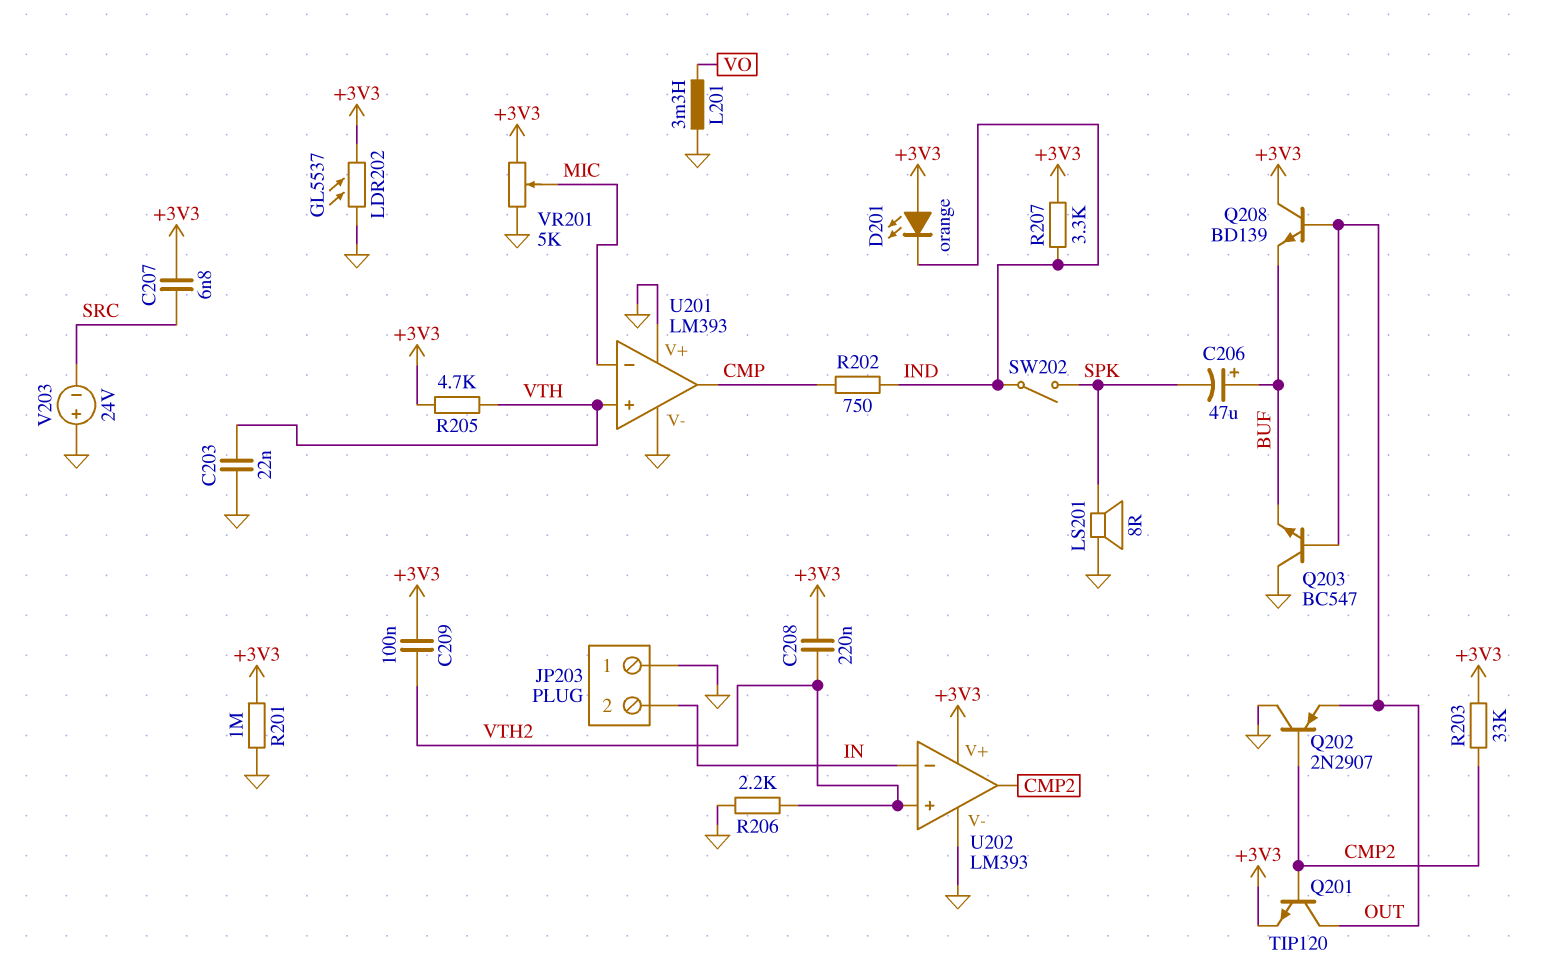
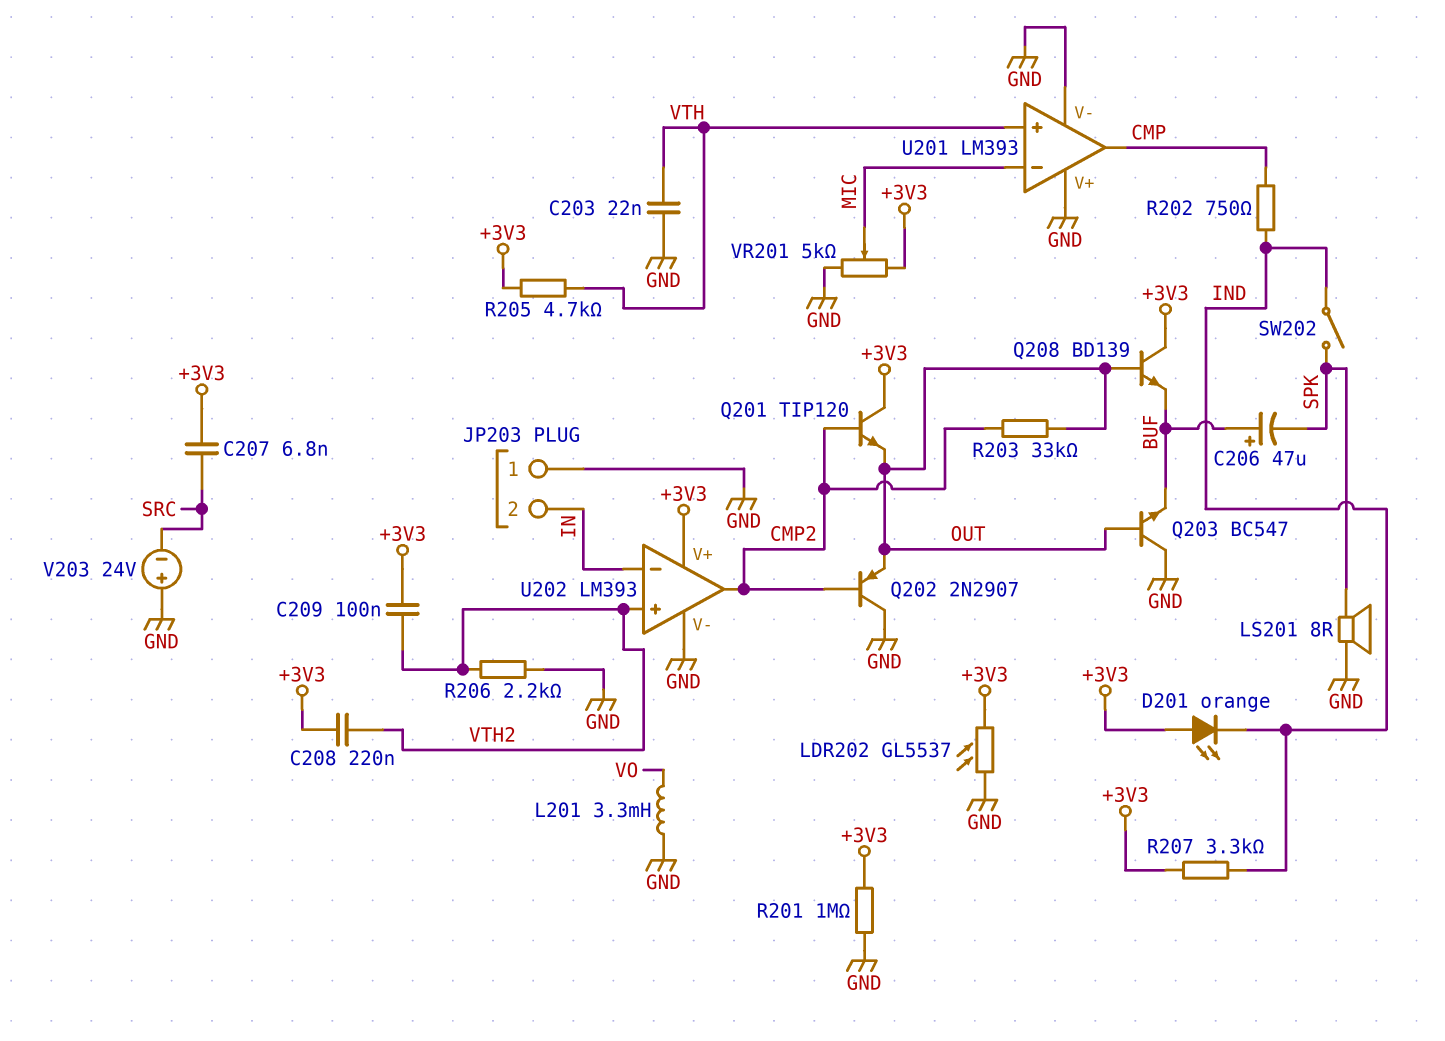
Q201: NPN TIP120 (B CMP2, C OUT, E +3V3) -> NPN TIP120 (B CMP2, C +3V3, E OUT)
R203: 33k (+3V3, CMP2) -> 33k (CMP2, OUT)

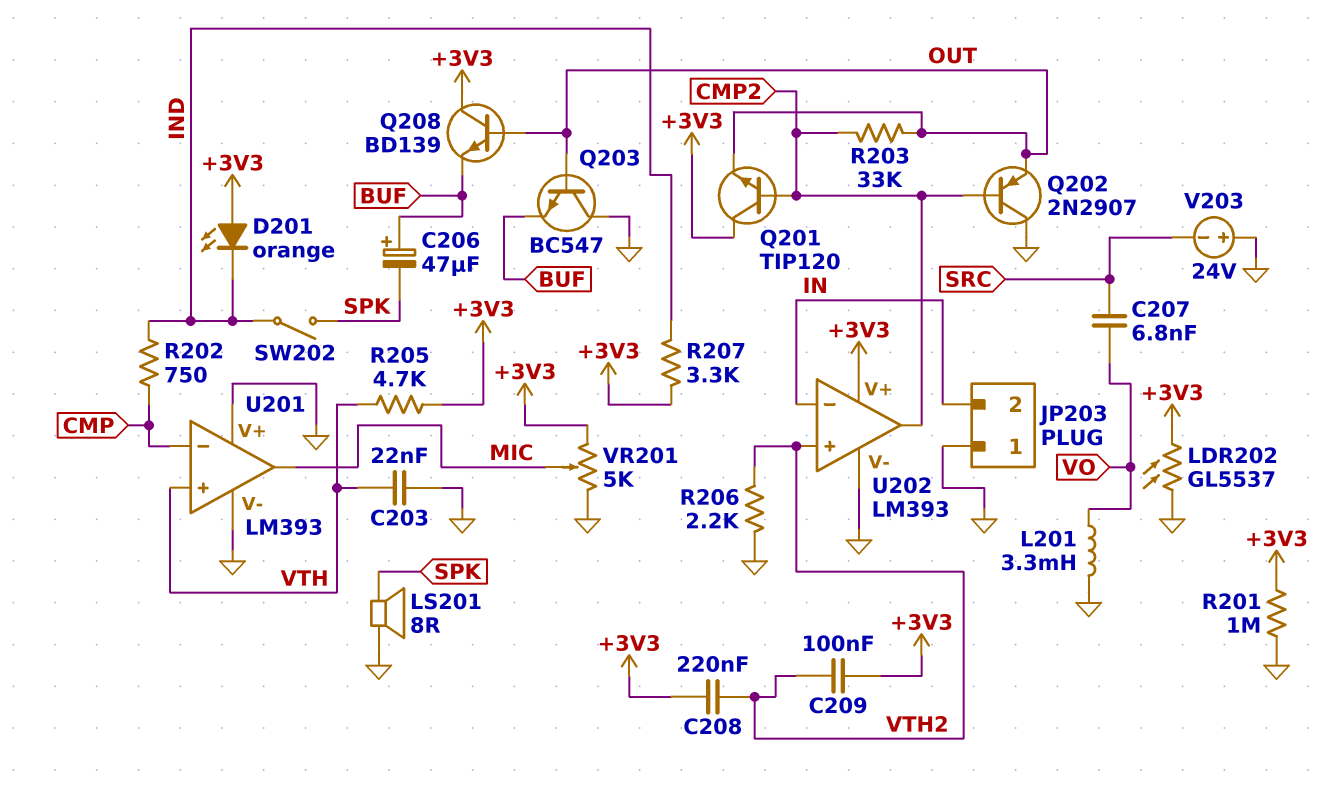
C207: 6.8nF (+3V3, SRC) -> 6.8nF (SRC, VO)
U201 pin in-: MIC -> CMP
U201 pin out: CMP -> MIC

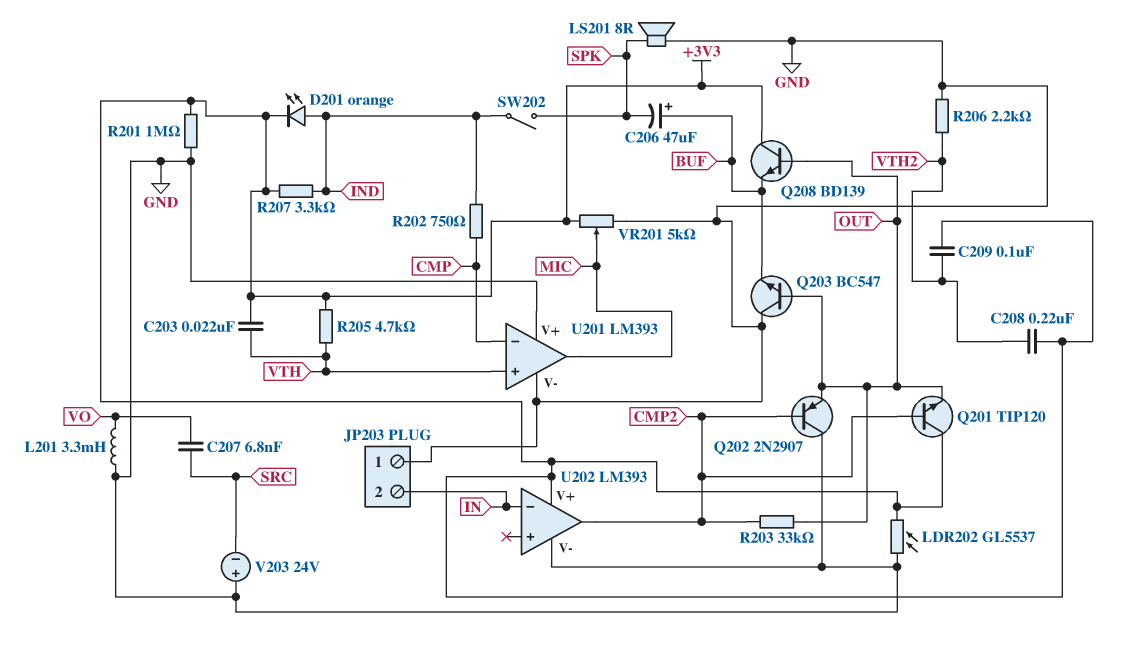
C203: 22nF (GND, VTH) -> 22nF (+3V3, VTH)
D201: LED orange (A +3V3, K IND) -> LED orange (A IND, K +3V3)
U202 pin in+: VTH2 -> none

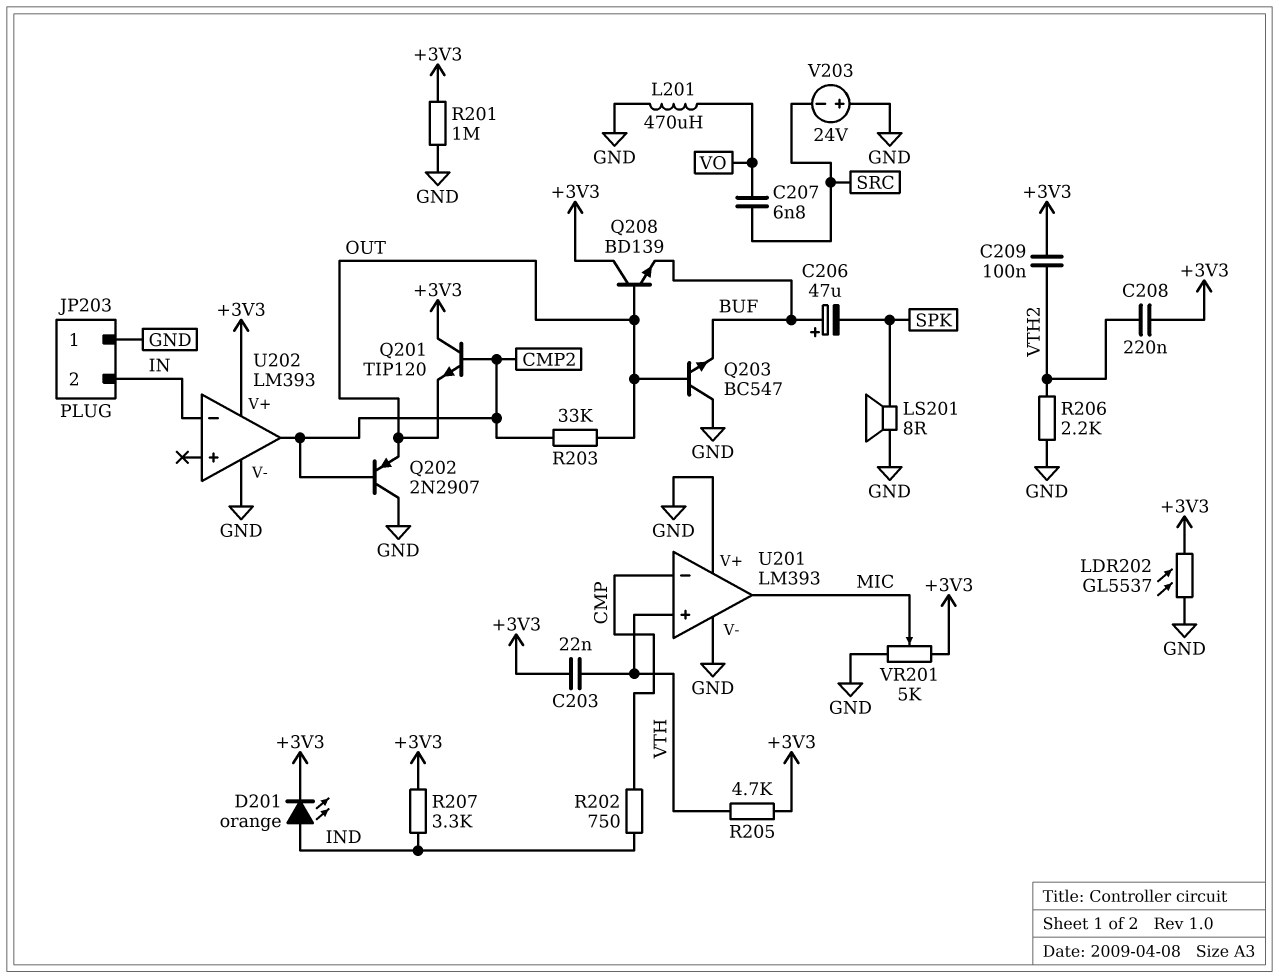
L201: 3.3mH (GND, VO) -> 470uH (GND, VO)
SW202: switch (IND, SPK) -> none

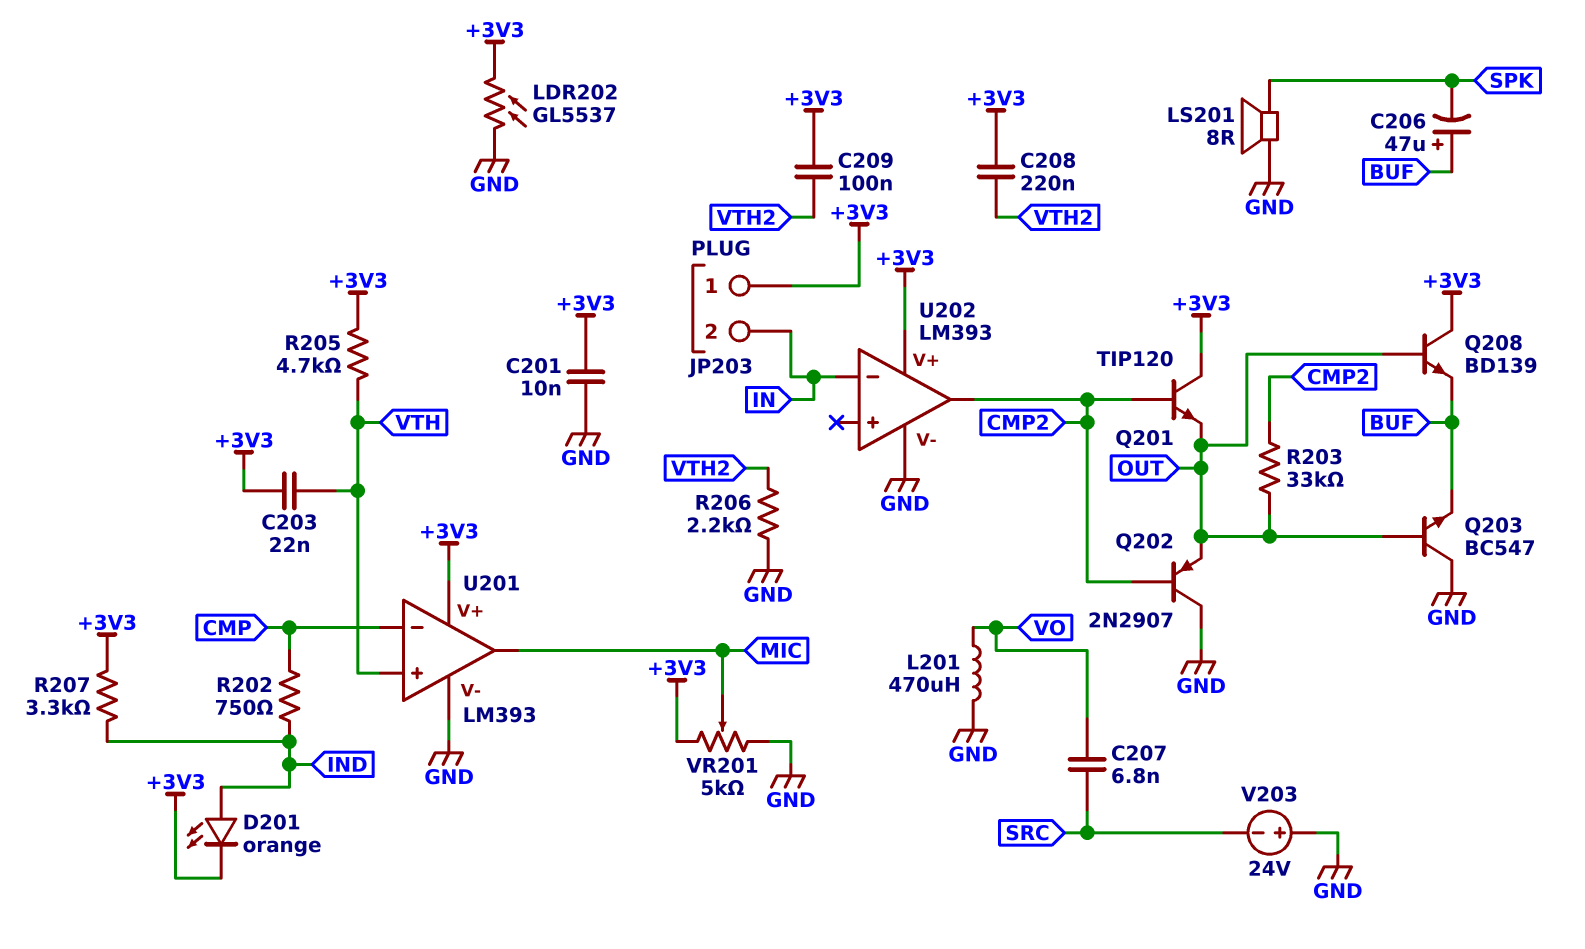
C201: none -> 10nF (+3V3, GND)
JP203 pin 1: GND -> +3V3
R201: 1M (+3V3, GND) -> none
U201 pin V+: GND -> +3V3

